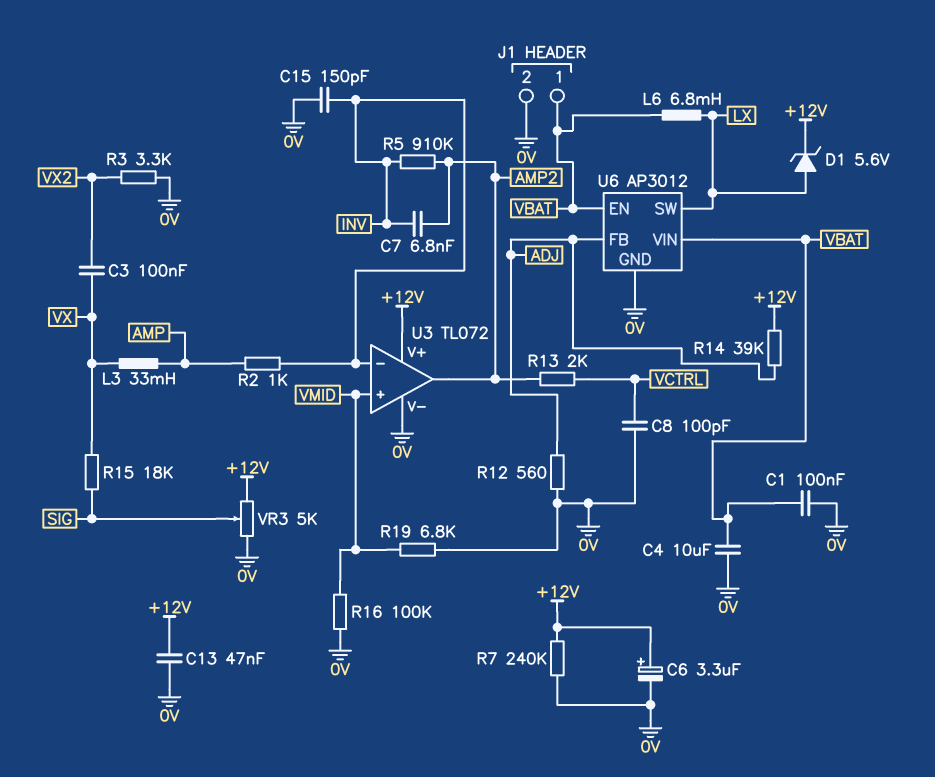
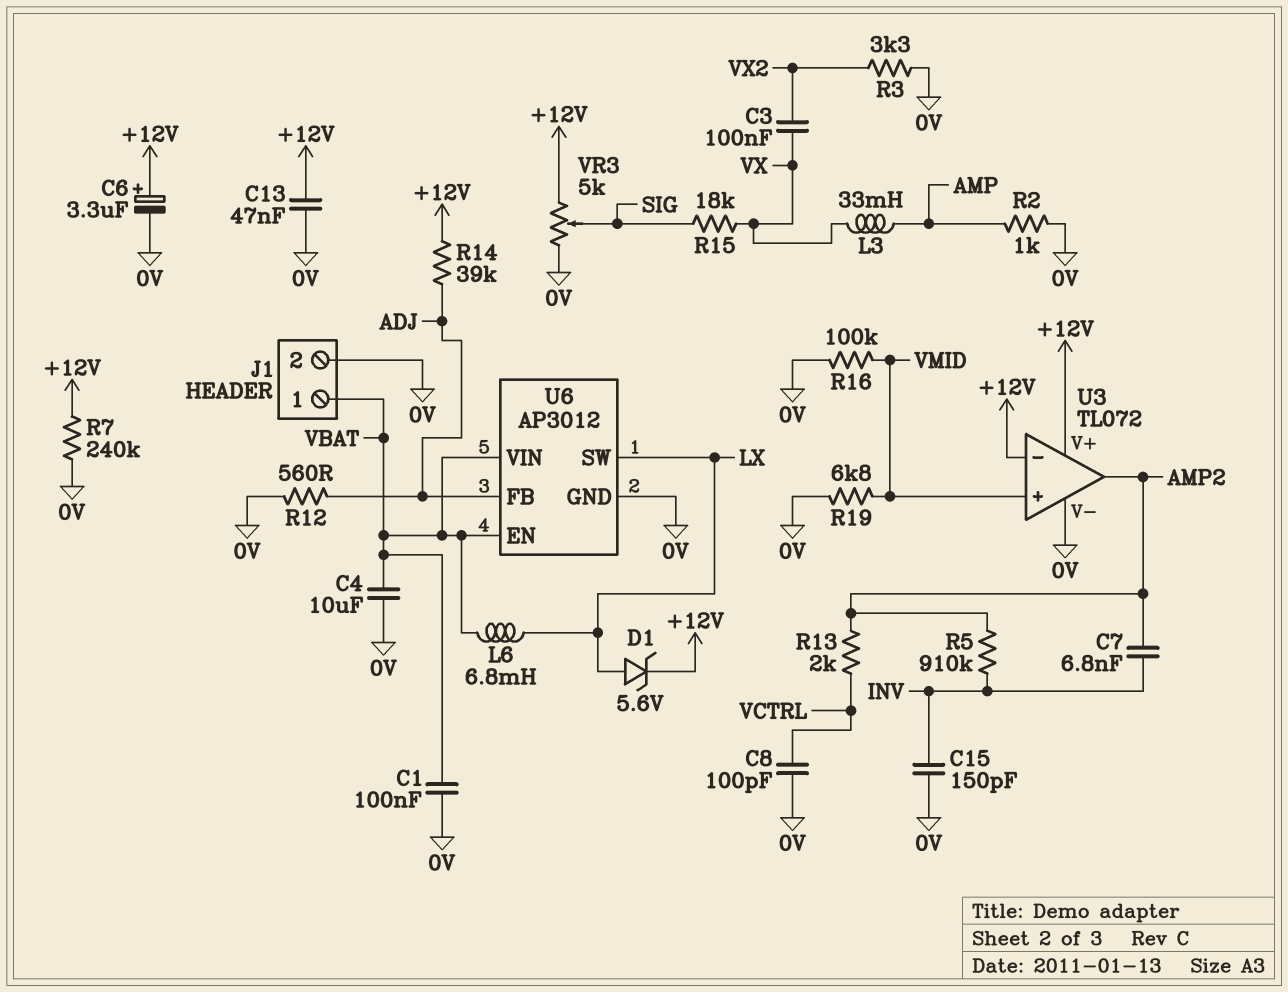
R2: 1k (AMP, INV) -> 1k (0V, AMP)
U3 pin in-: INV -> +12V

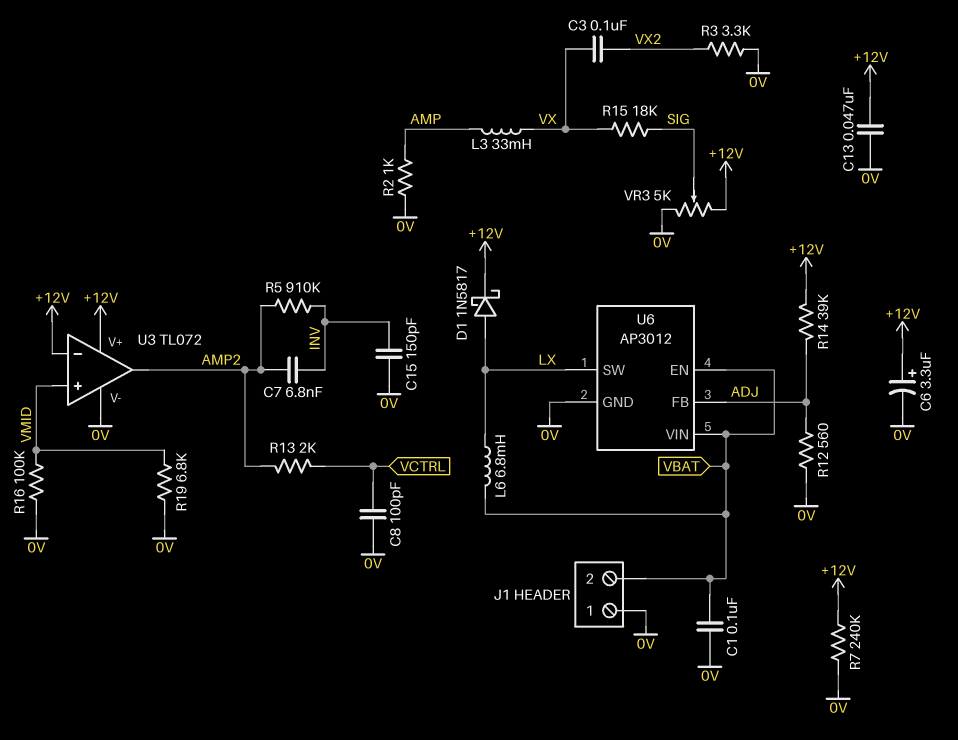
C4: 10uF (0V, VBAT) -> none
D1: zener 5.6V (A LX, K +12V) -> schottky 1N5817 (A LX, K +12V)
J1 pin 1: VBAT -> 0V
J1 pin 2: 0V -> VBAT

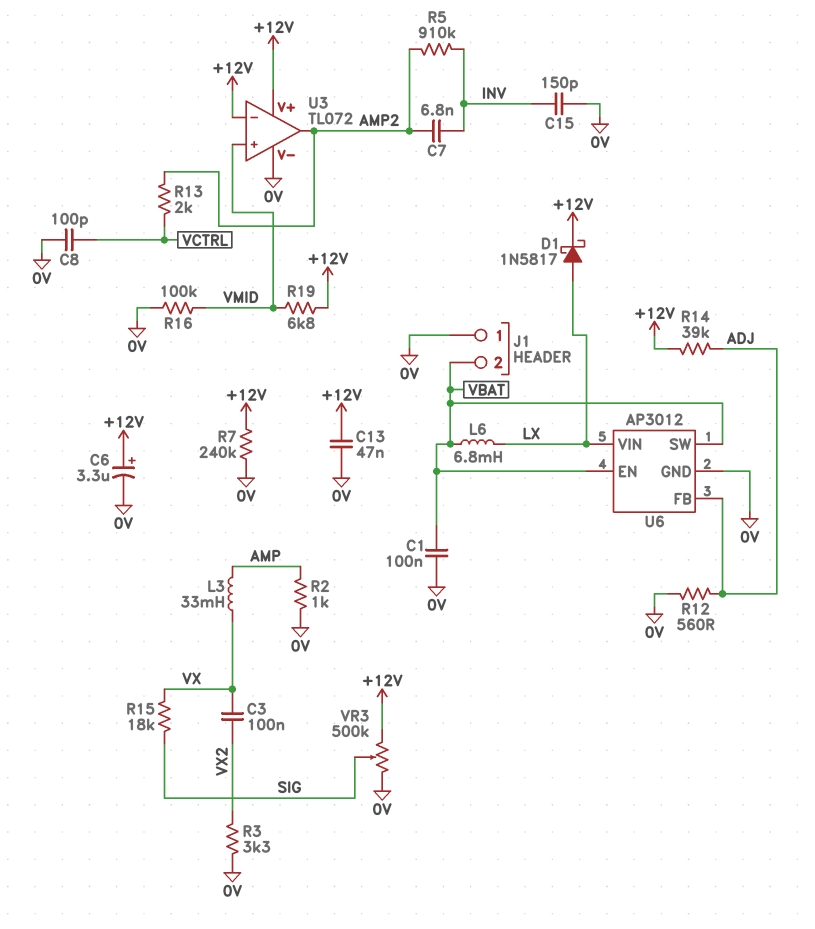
R19: 6.8k (0V, VMID) -> 6.8k (+12V, VMID)
U6 pin SW: LX -> VBAT
U6 pin VIN: VBAT -> LX
VR3: 5k (+12V, 0V, wiper SIG) -> 500k (+12V, 0V, wiper SIG)

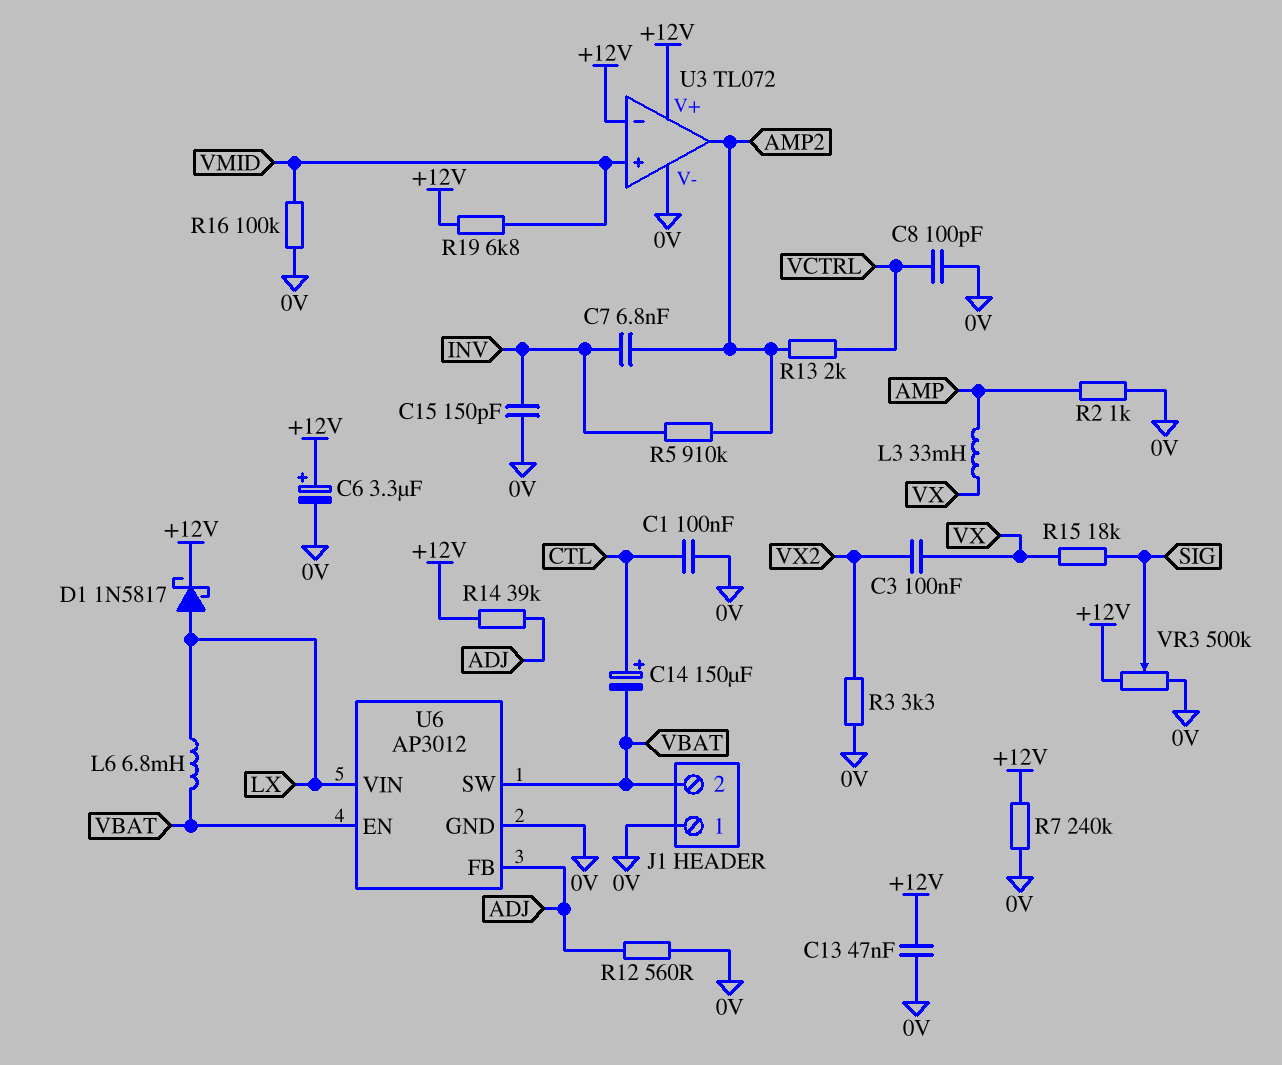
C1: 100nF (0V, VBAT) -> 100nF (0V, CTL)
C14: none -> 150uF (plus CTL, minus VBAT)

